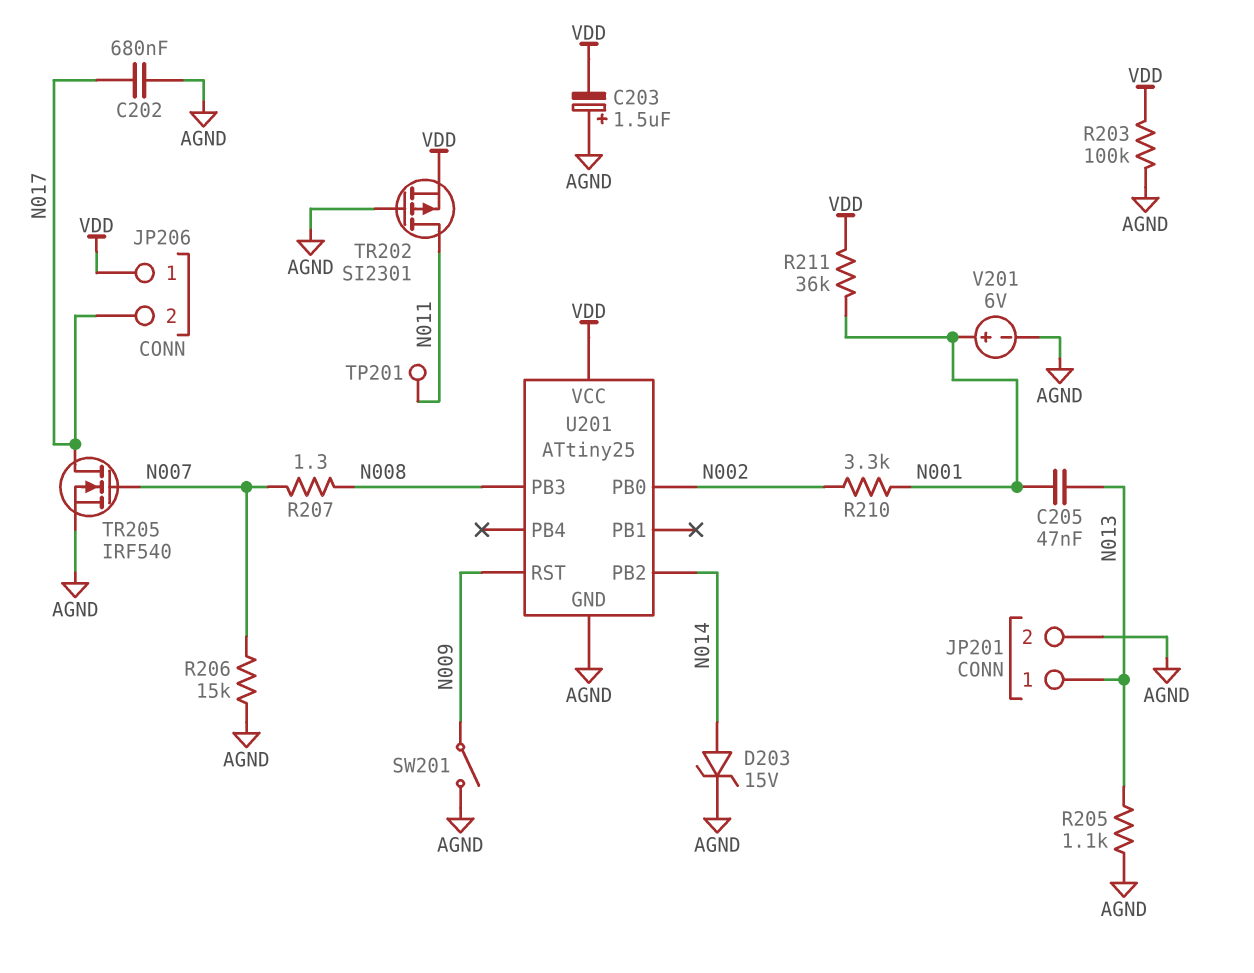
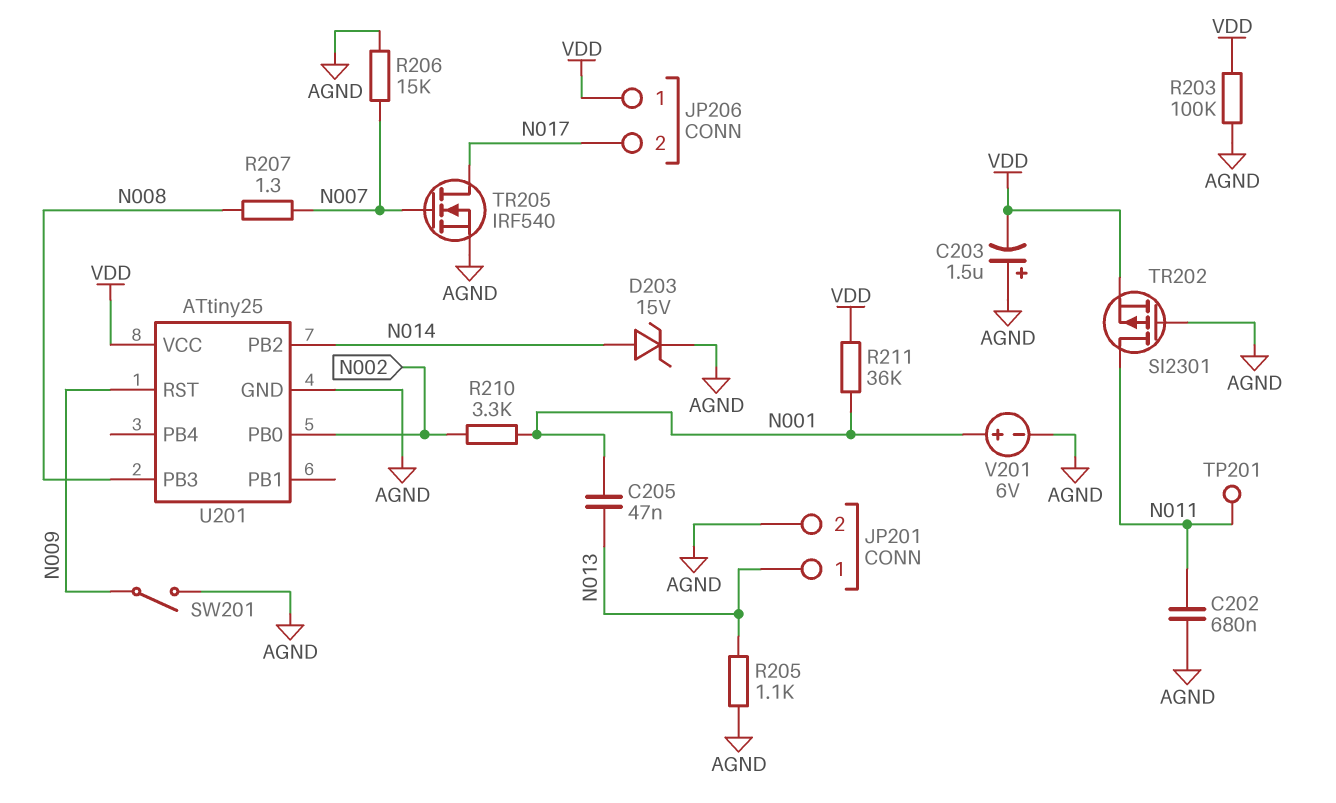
C202: 680nF (AGND, N017) -> 680nF (AGND, N011)

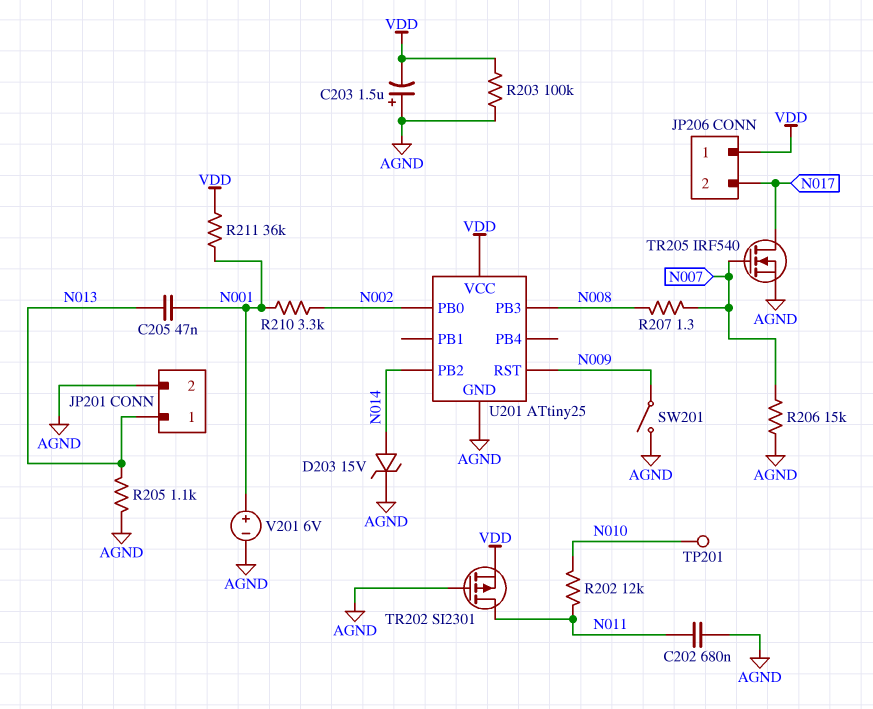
R202: none -> 12k (N010, N011)
TP201: test point (N011) -> test point (N010)

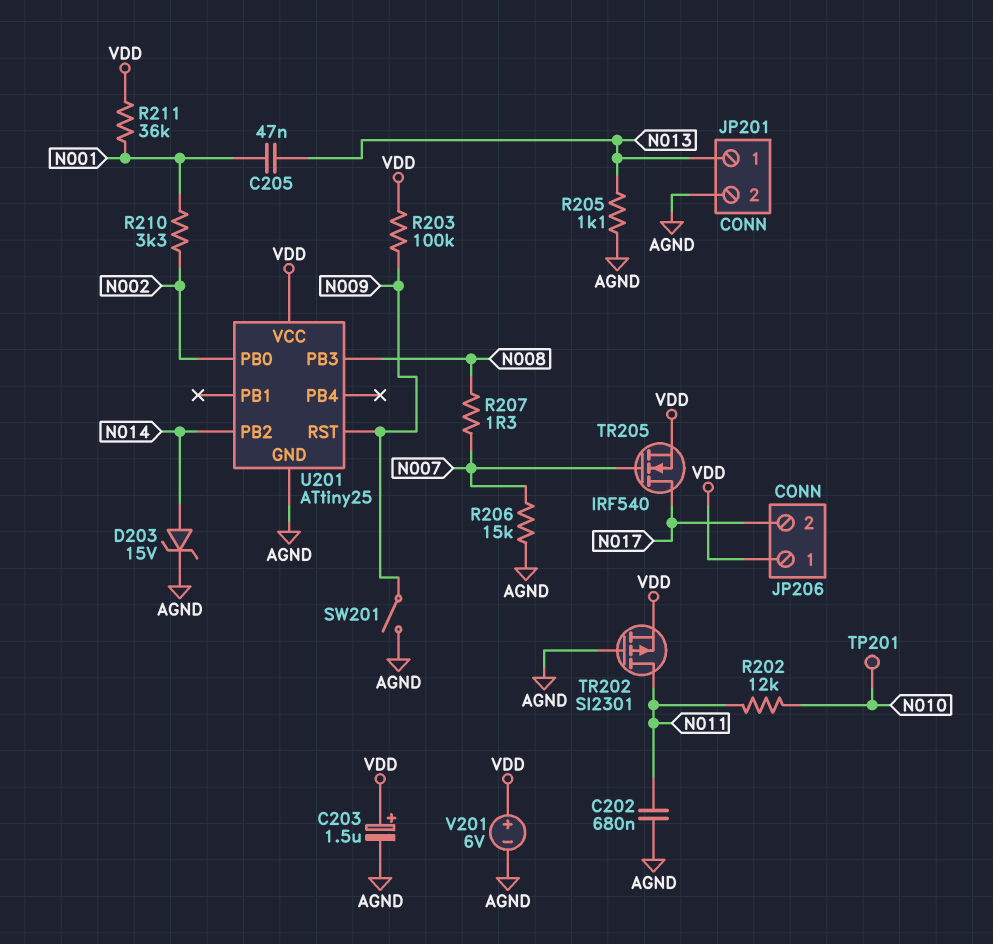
C203: 1.5uF (plus AGND, minus VDD) -> 1.5uF (plus VDD, minus AGND)
R203: 100k (AGND, VDD) -> 100k (N009, VDD)
TR205: NMOS IRF540 (G N007, D N017, S AGND) -> NMOS IRF540 (G N007, D N017, S VDD)
V201: 6V (plus N001, minus AGND) -> 6V (plus VDD, minus AGND)

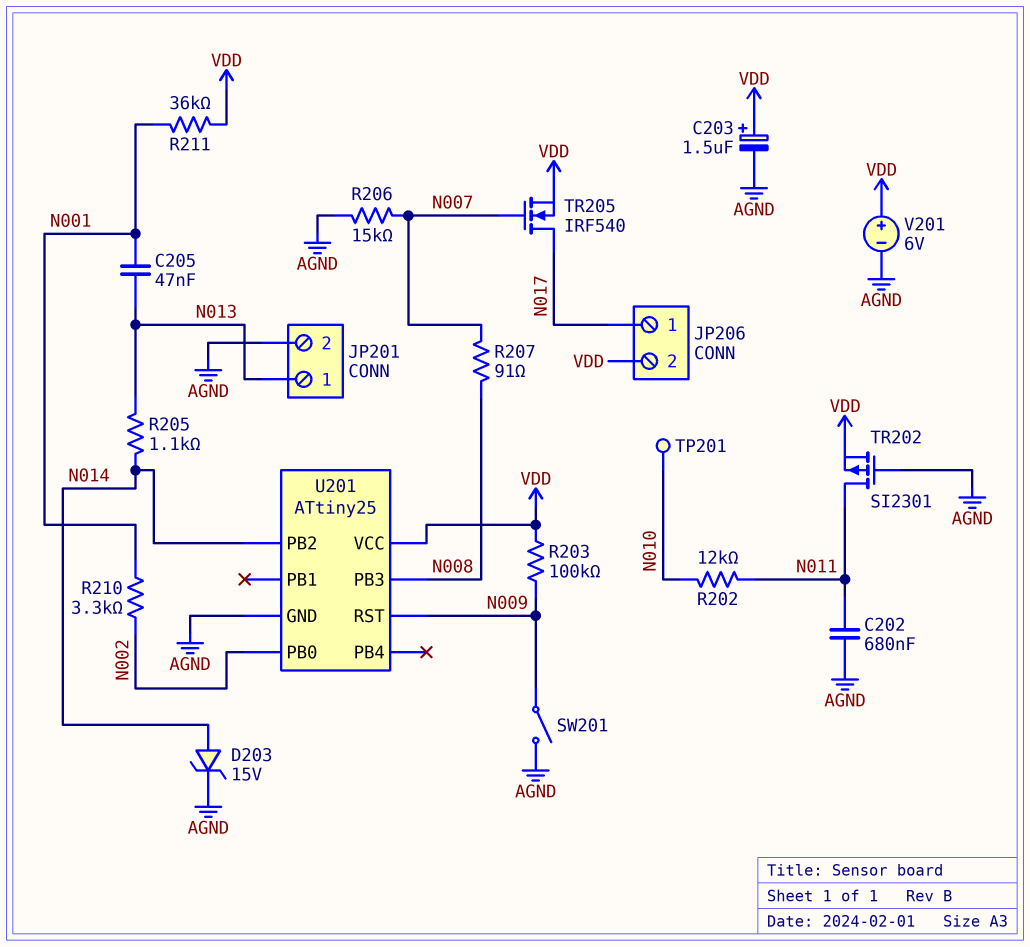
JP206 pin 1: VDD -> N017
JP206 pin 2: N017 -> VDD
R205: 1.1k (AGND, N013) -> 1.1k (N013, N014)
R207: 1.3 (N007, N008) -> 91 (N007, N008)

